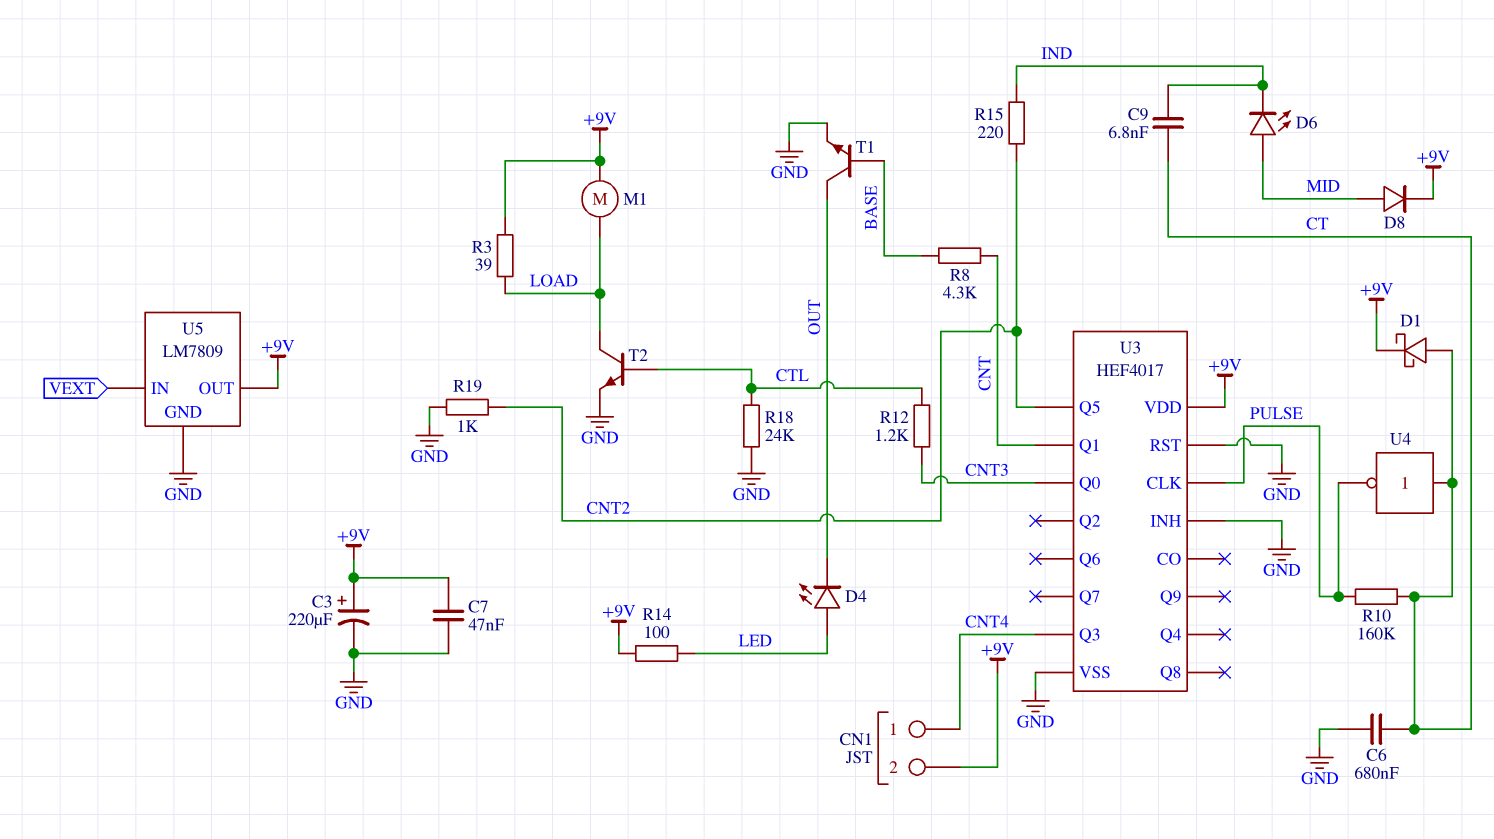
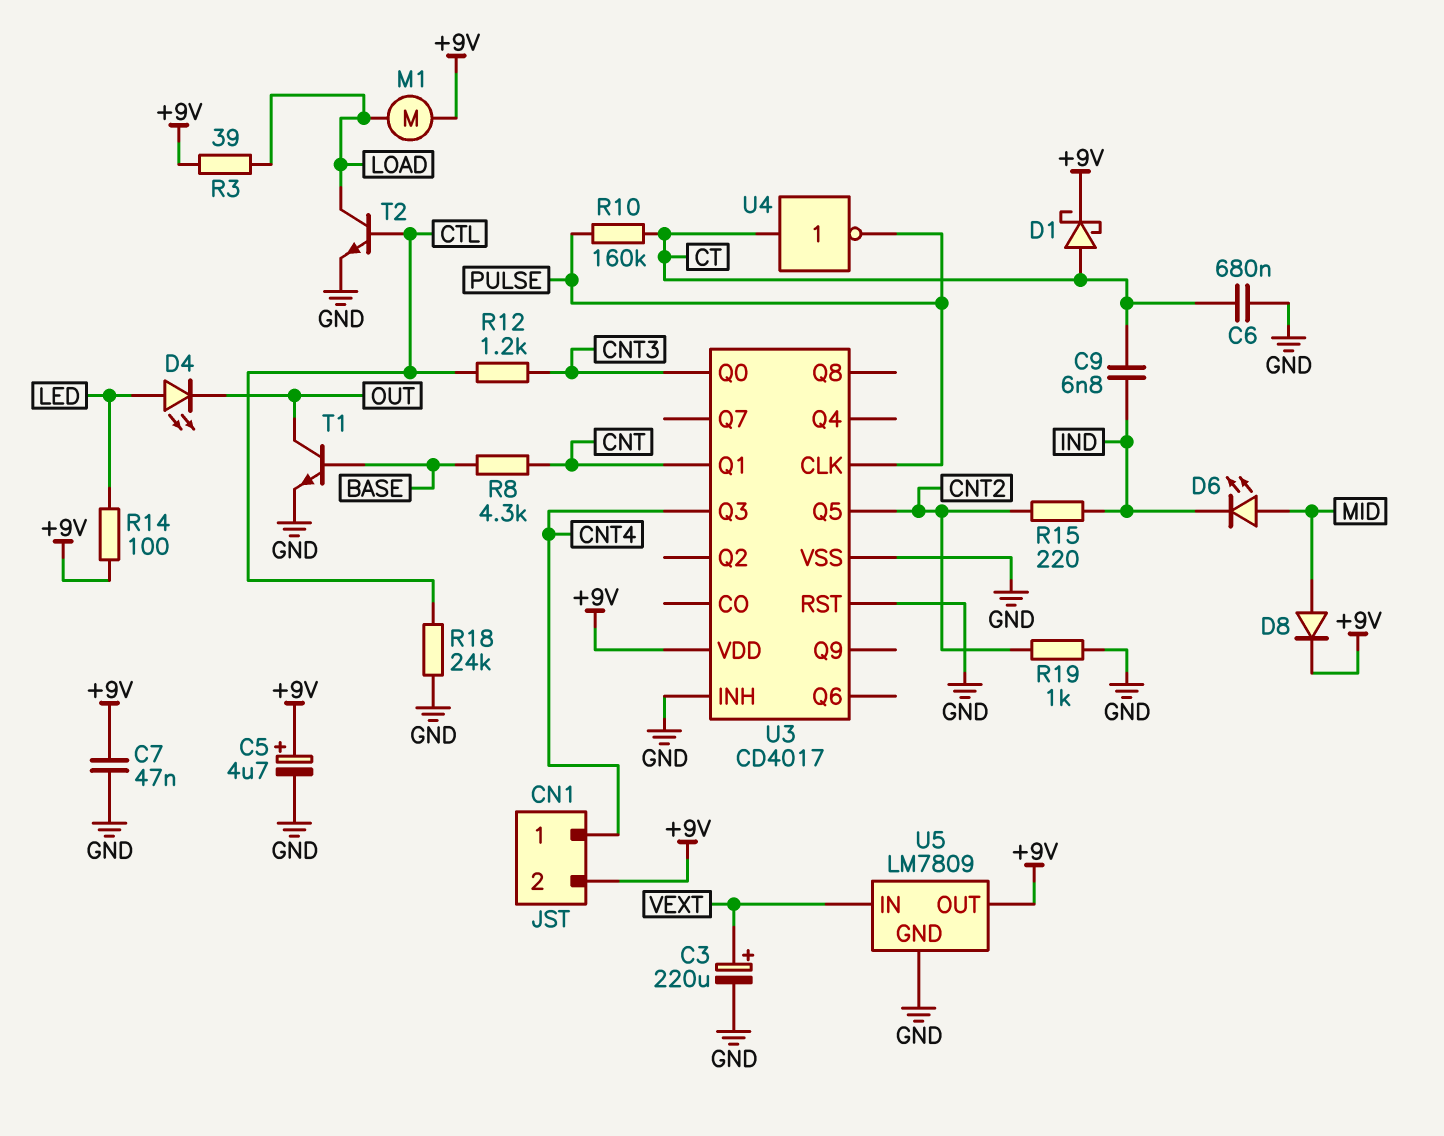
C3: 220uF (plus +9V, minus GND) -> 220uF (plus VEXT, minus GND)
C5: none -> 4.7uF (plus +9V, minus GND)
U3: HEF4017 -> CD4017

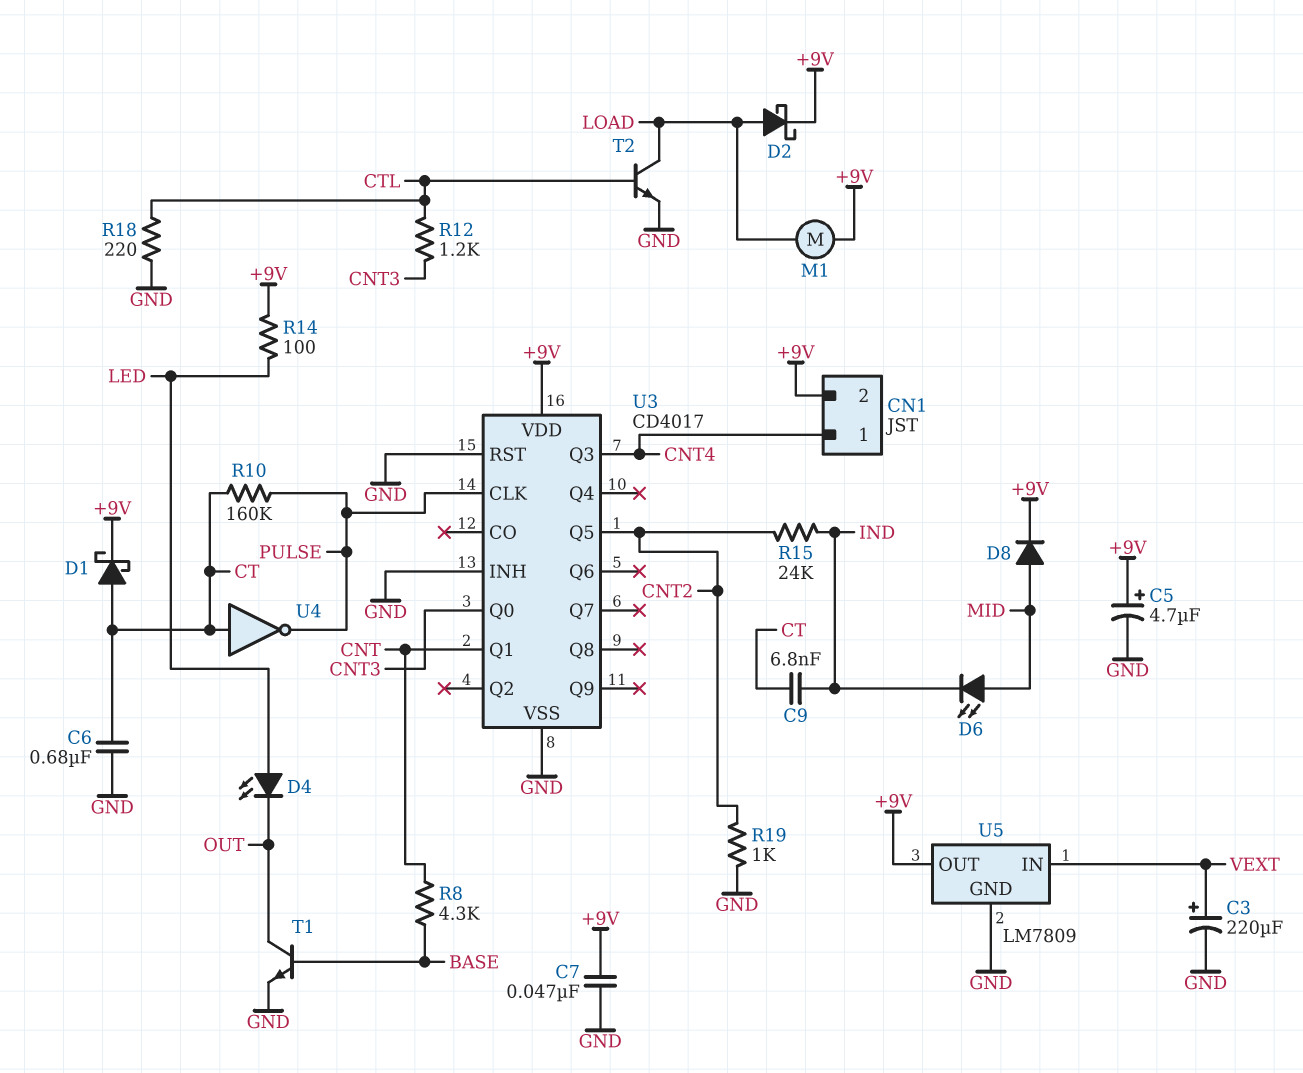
D2: none -> schottky (A LOAD, K +9V)
R3: 39 (+9V, LOAD) -> none
R15: 220 (CNT2, IND) -> 24k (CNT2, IND)
R18: 24k (CTL, GND) -> 220 (CTL, GND)

